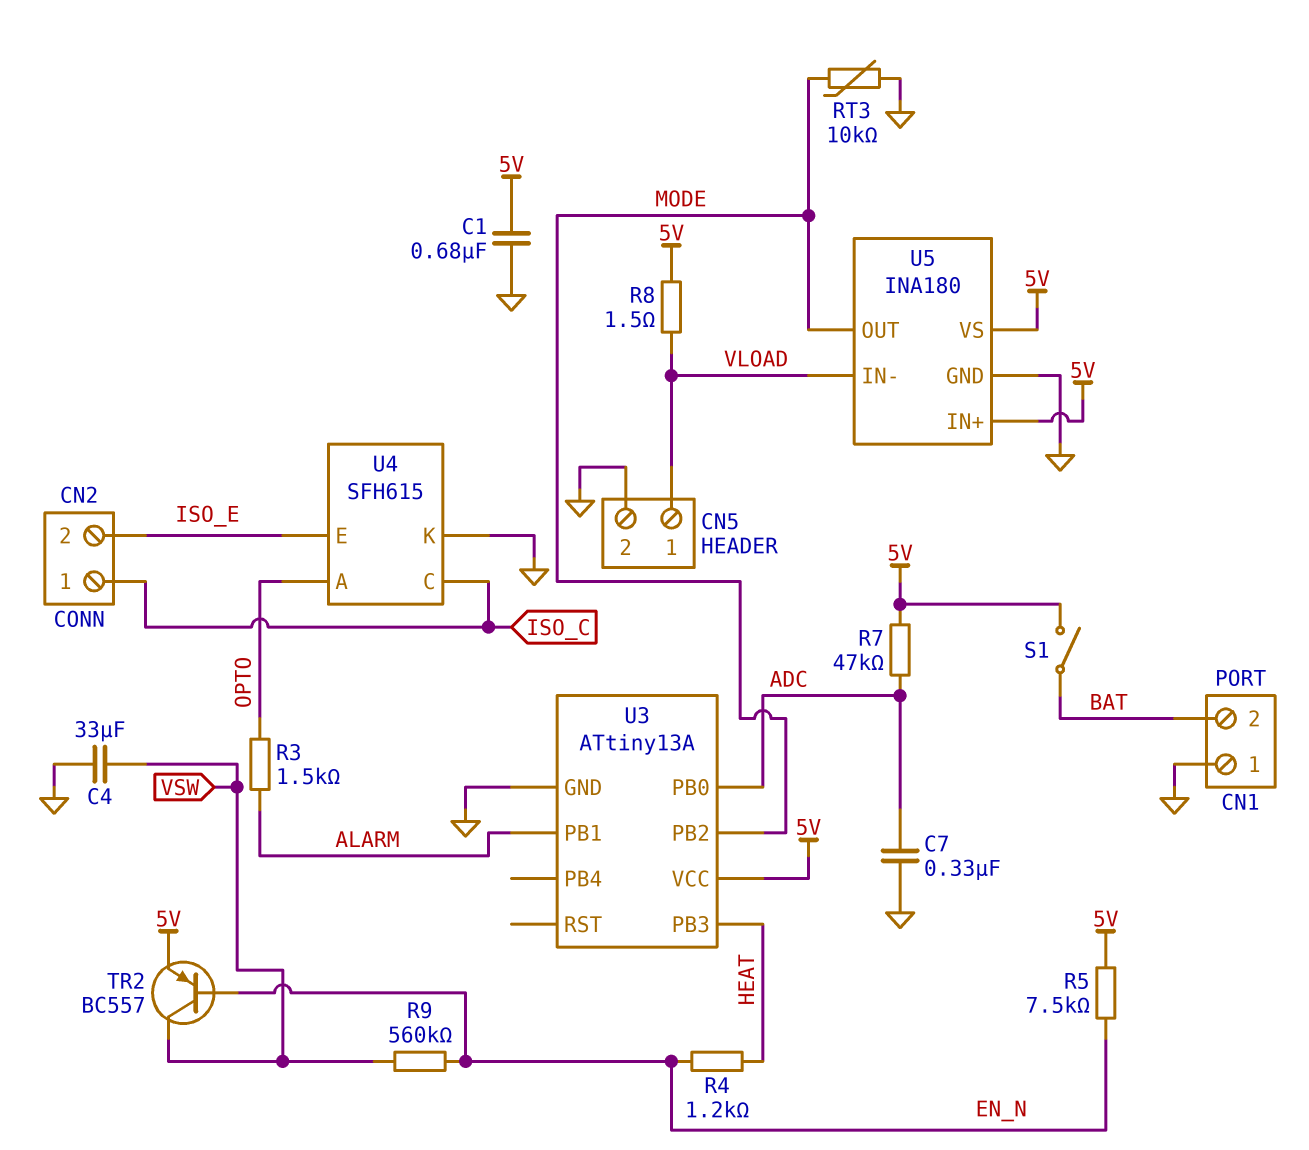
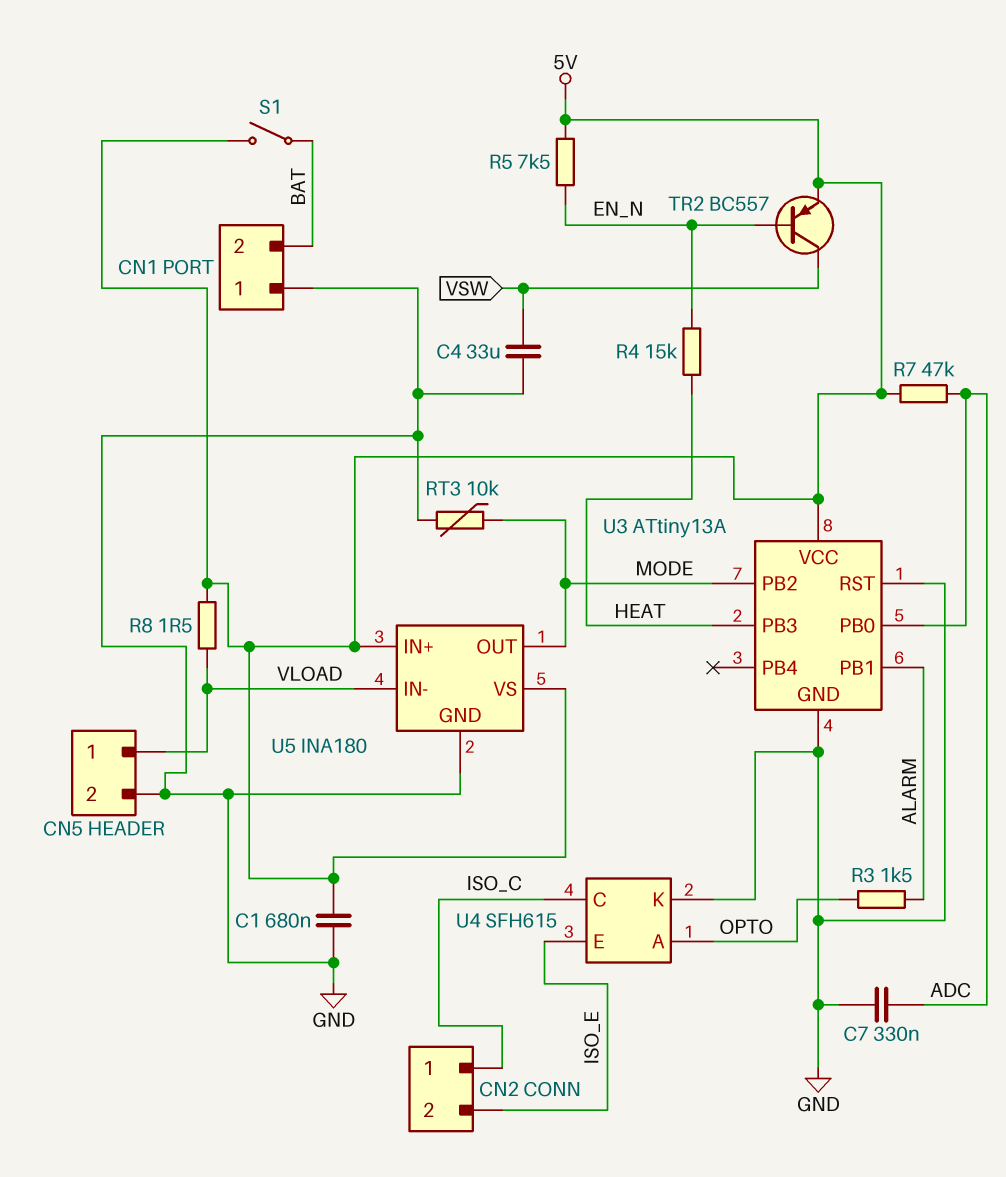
R4: 1.2k (EN_N, HEAT) -> 15k (EN_N, HEAT)
R9: 560k (EN_N, VSW) -> none
U3 pin RST: none -> GND

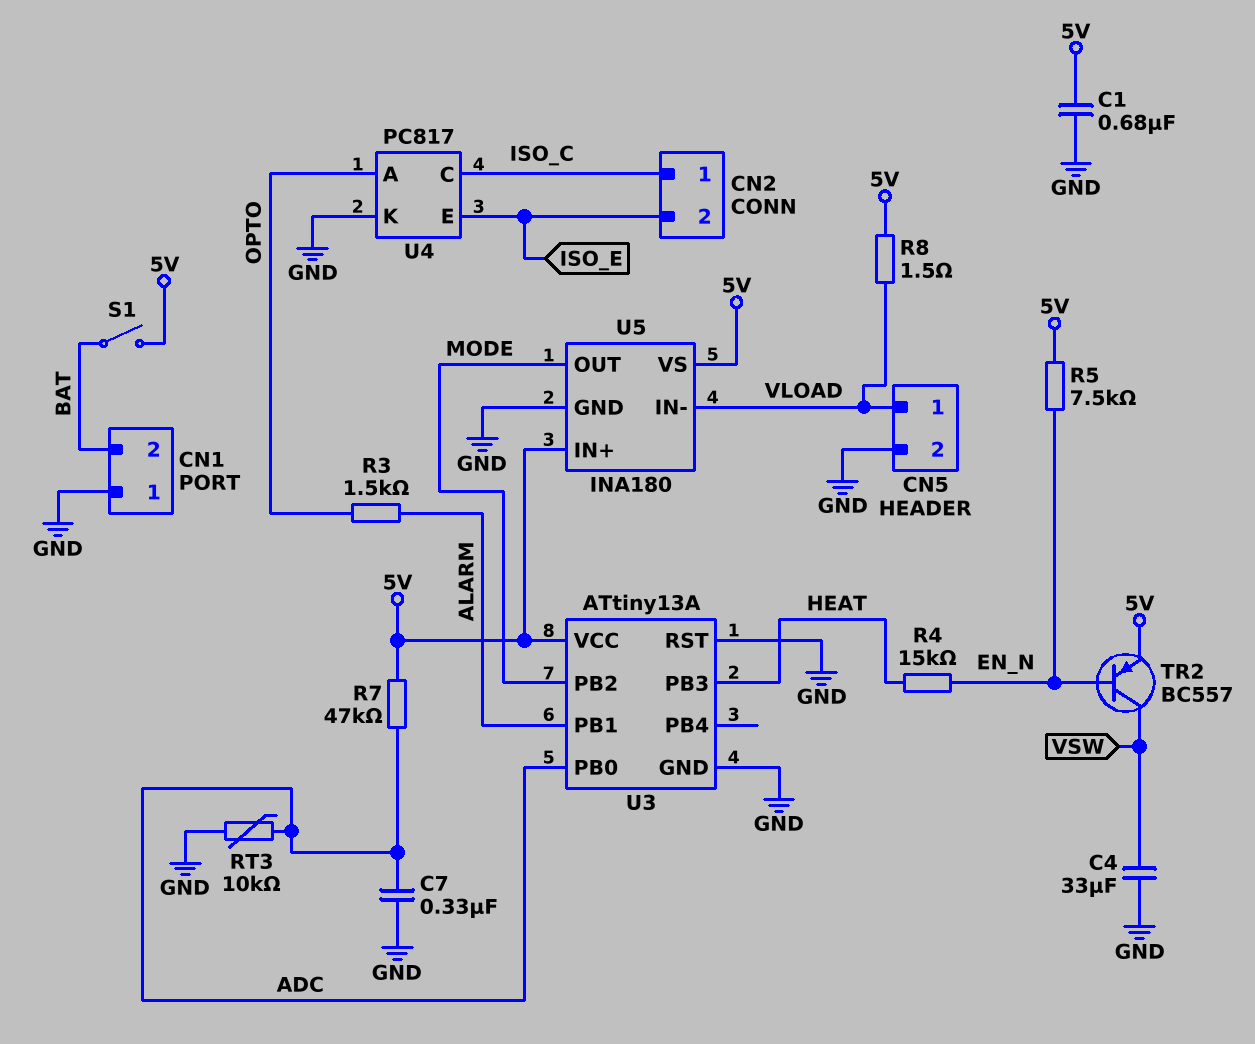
RT3: 10k (GND, MODE) -> 10k (ADC, GND)
U4: SFH615 -> PC817

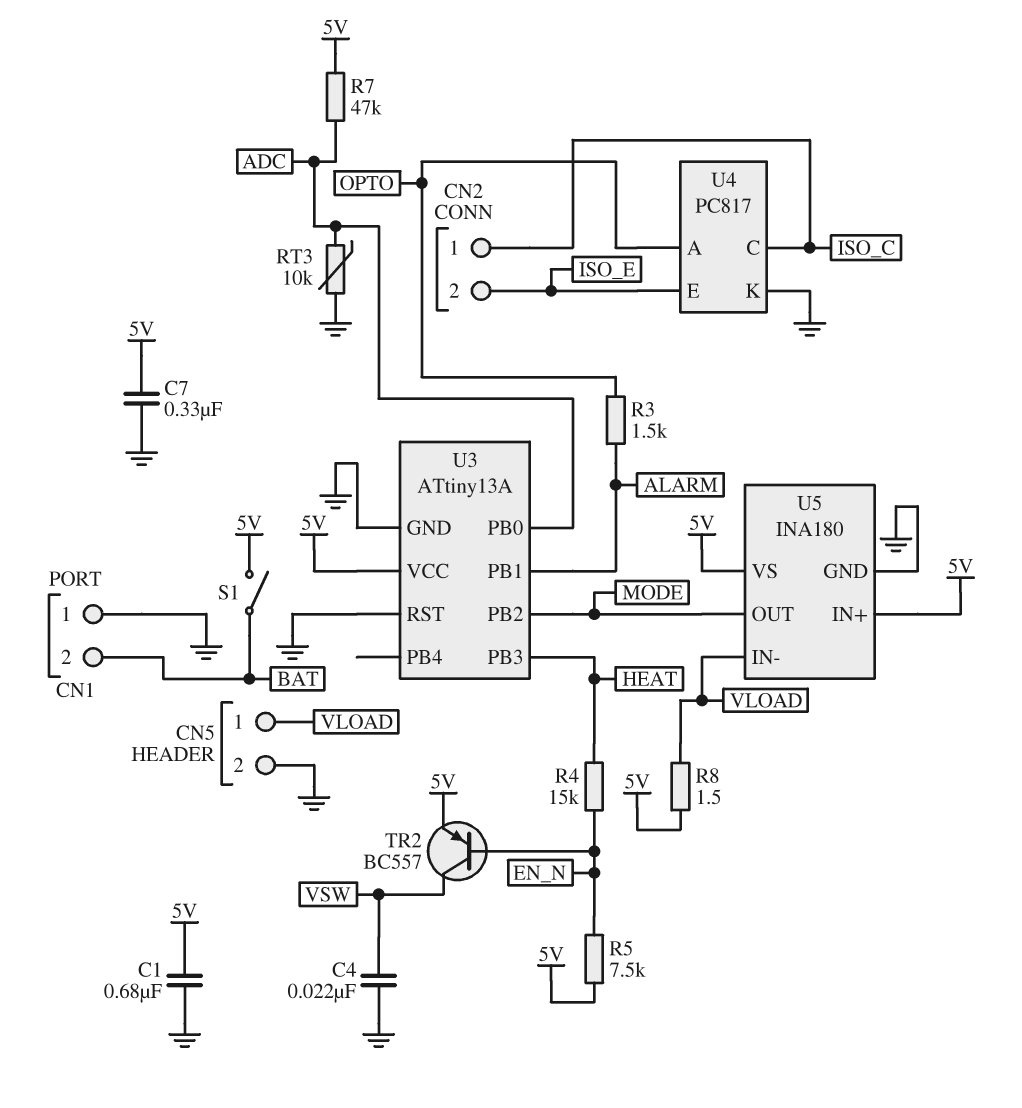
C4: 33uF (GND, VSW) -> 22nF (GND, VSW)
C7: 330nF (ADC, GND) -> 330nF (5V, GND)

